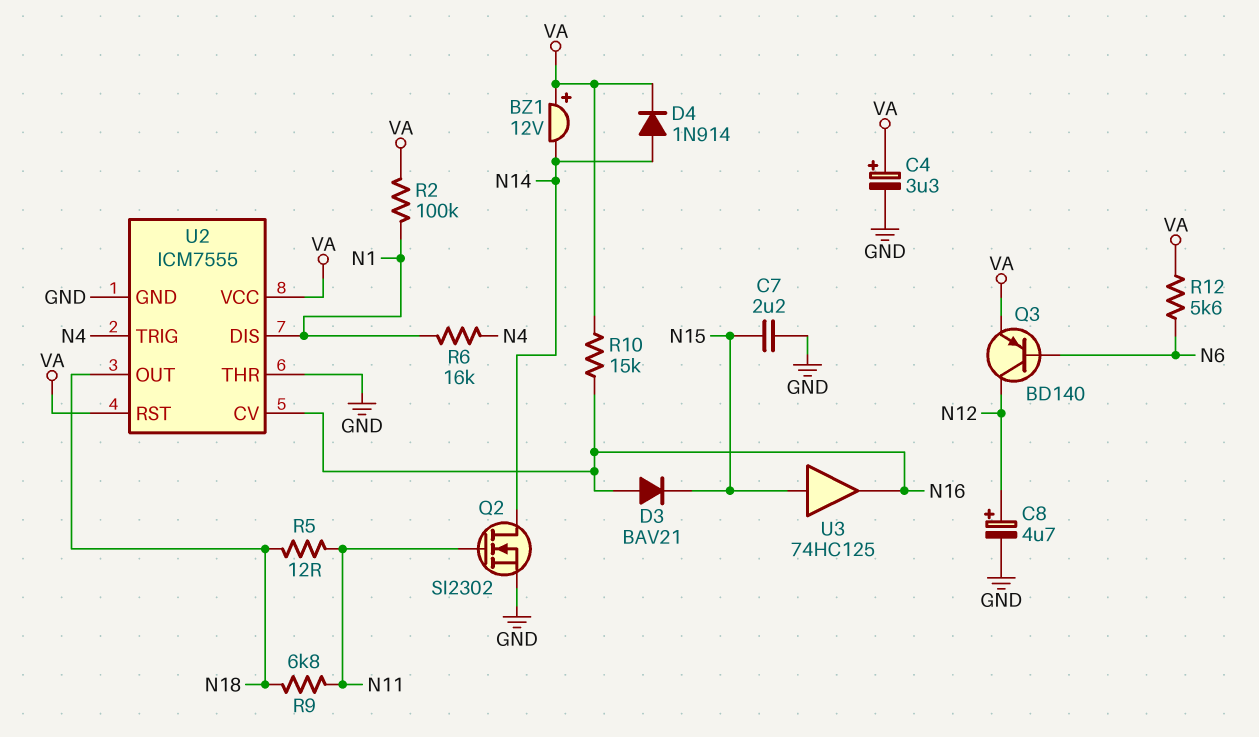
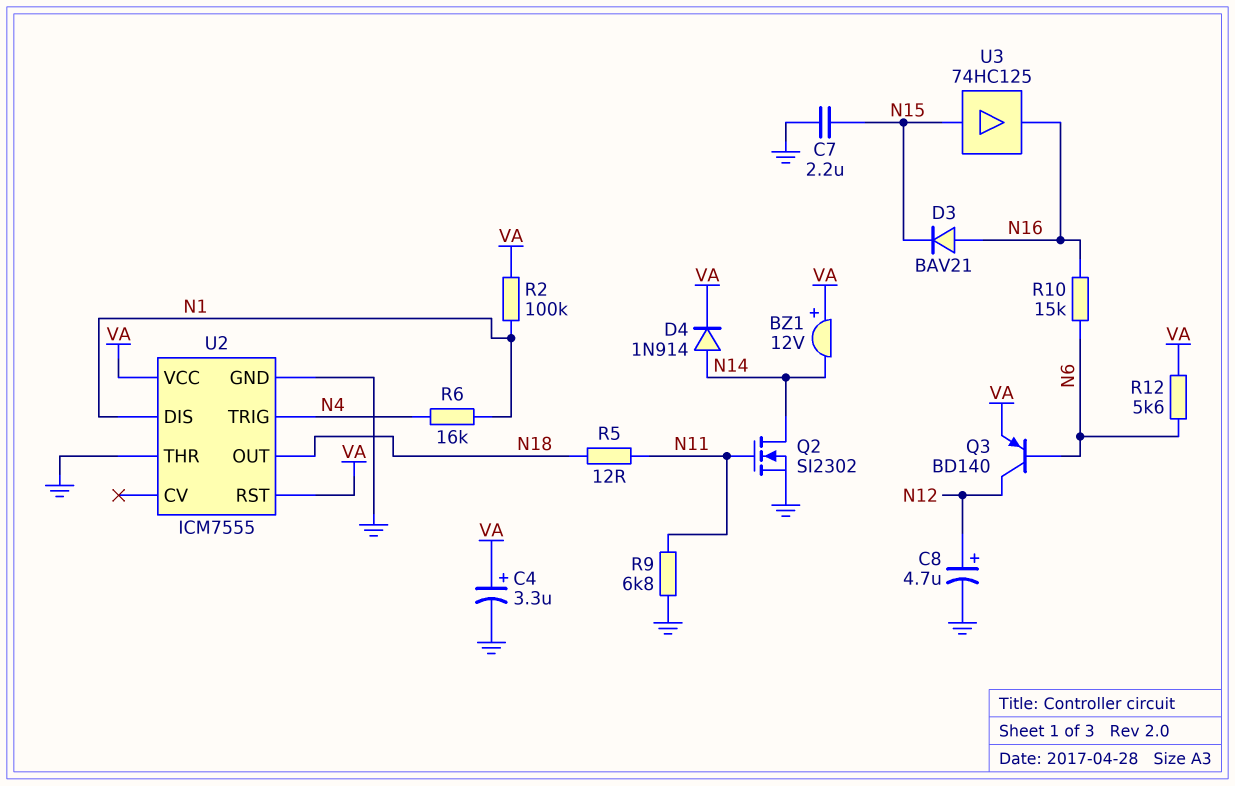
R9: 6.8k (N11, N18) -> 6.8k (GND, N11)
R10: 15k (N16, VA) -> 15k (N6, N16)
U2 pin CV: N16 -> none

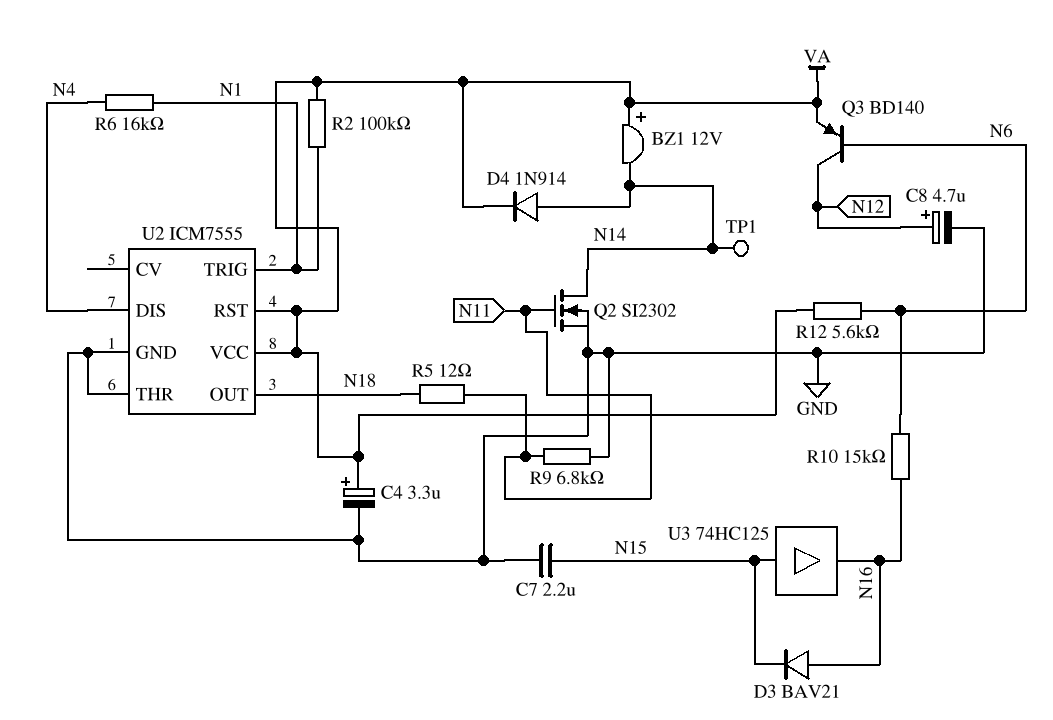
TP1: none -> test point (N14)
U2 pin DIS: N1 -> N4
U2 pin TRIG: N4 -> N1

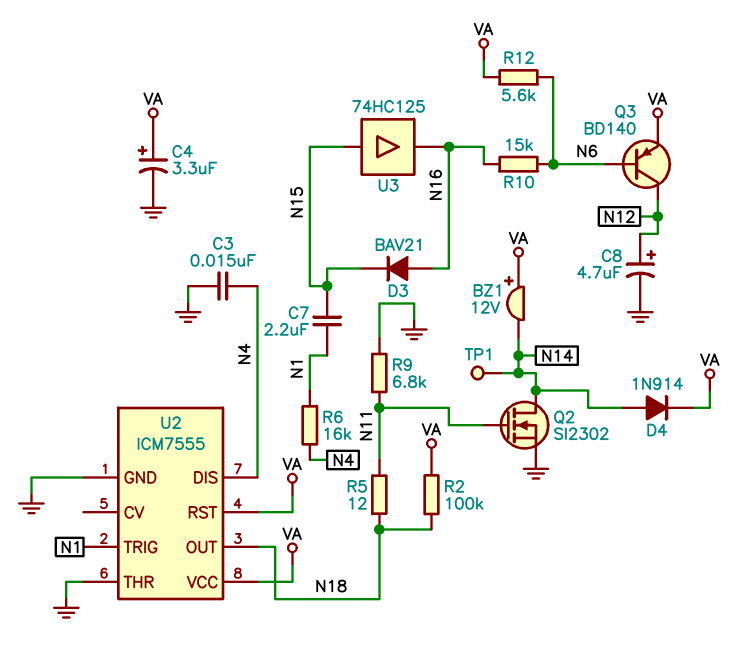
C3: none -> 15nF (GND, N4)
C7: 2.2uF (GND, N15) -> 2.2uF (N1, N15)
R2: 100k (N1, VA) -> 100k (N18, VA)

